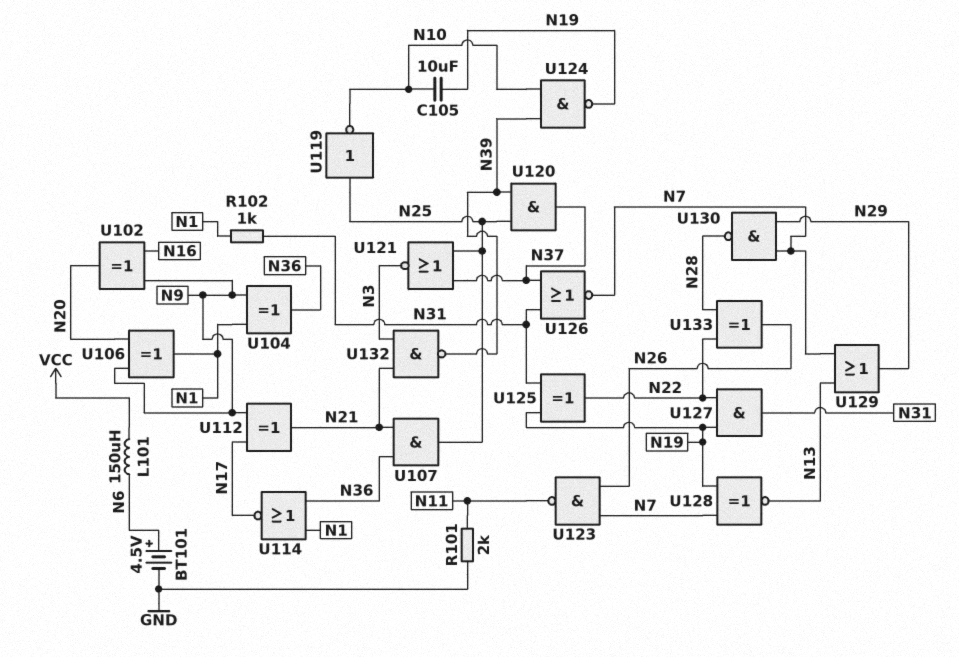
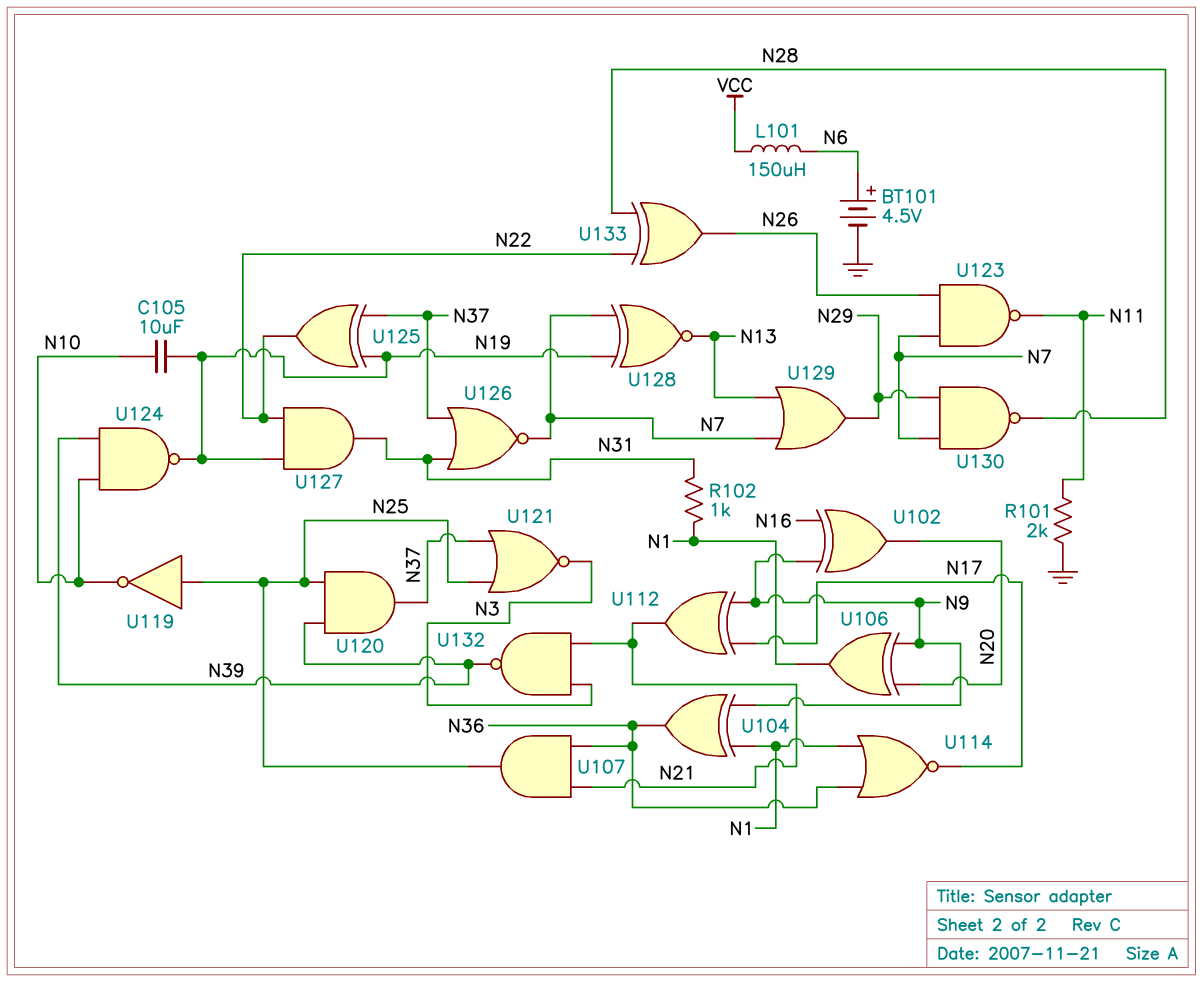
U125: XOR (in N19, in N31, out N22) -> XOR (in N19, in N37, out N22)

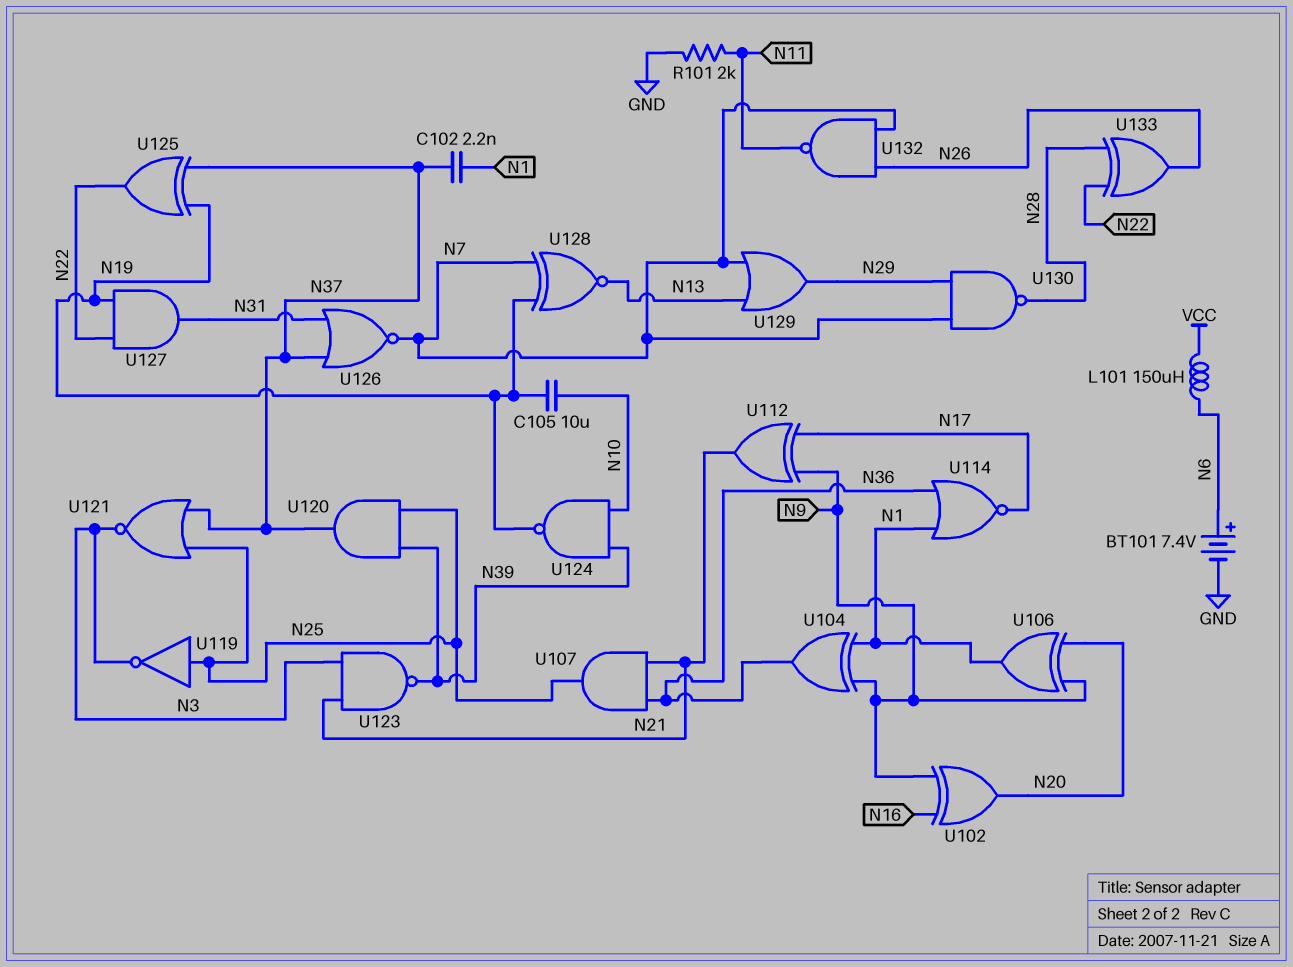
BT101: 4.5V (plus N6, minus GND) -> 7.4V (plus N6, minus GND)
C102: none -> 2.2nF (N1, N37)
R102: 1k (N1, N31) -> none
U119: NOT (in N25, out N10) -> NOT (in N25, out N3)
U123: NAND (in N7, in N26, out N11) -> NAND (in N3, in N21, out N39)
U132: NAND (in N3, in N21, out N39) -> NAND (in N7, in N26, out N11)

